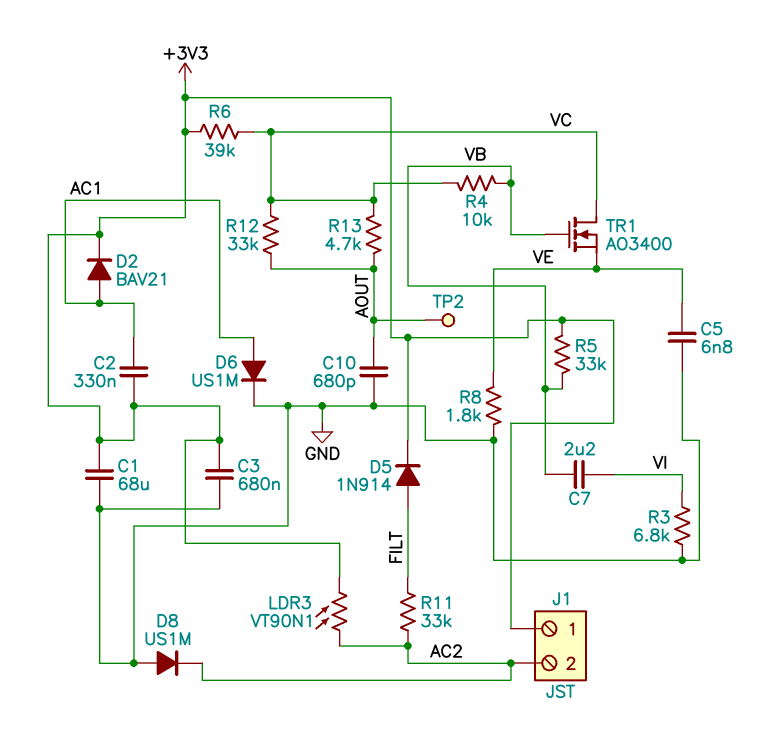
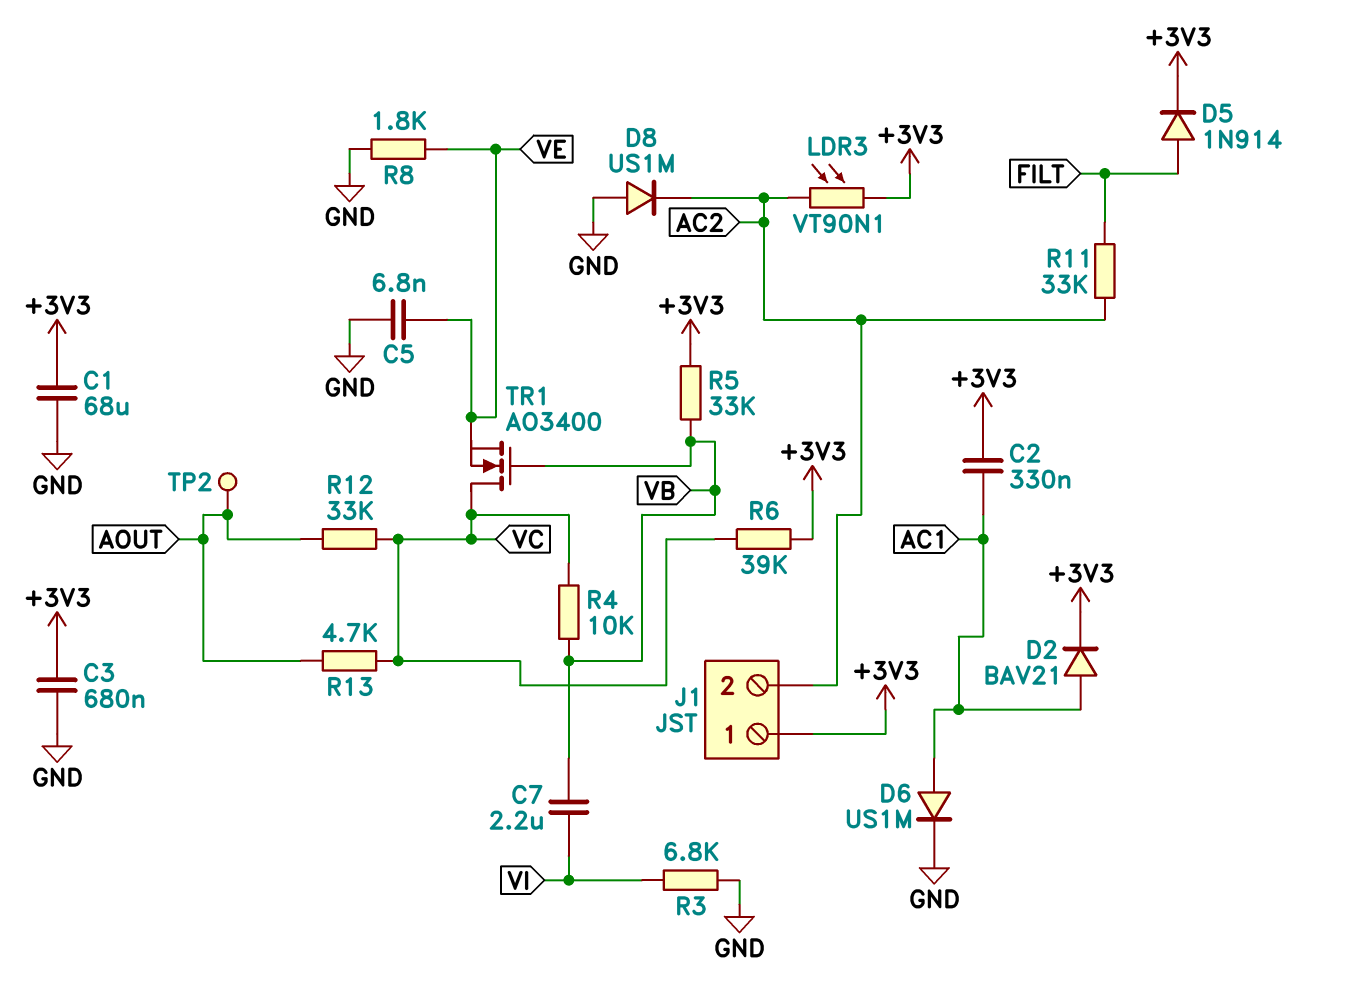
C10: 680pF (AOUT, GND) -> none

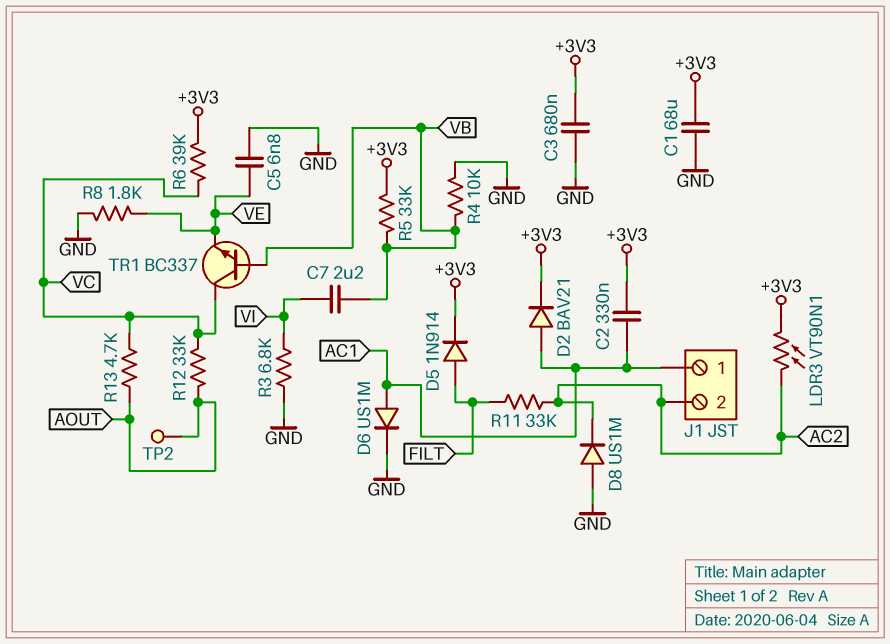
J1 pin 1: +3V3 -> AC1
R4: 10k (VB, VC) -> 10k (GND, VB)
TR1: NMOS AO3400 (G VB, D VC, S VE) -> NPN BC337 (B VB, C VC, E VE)

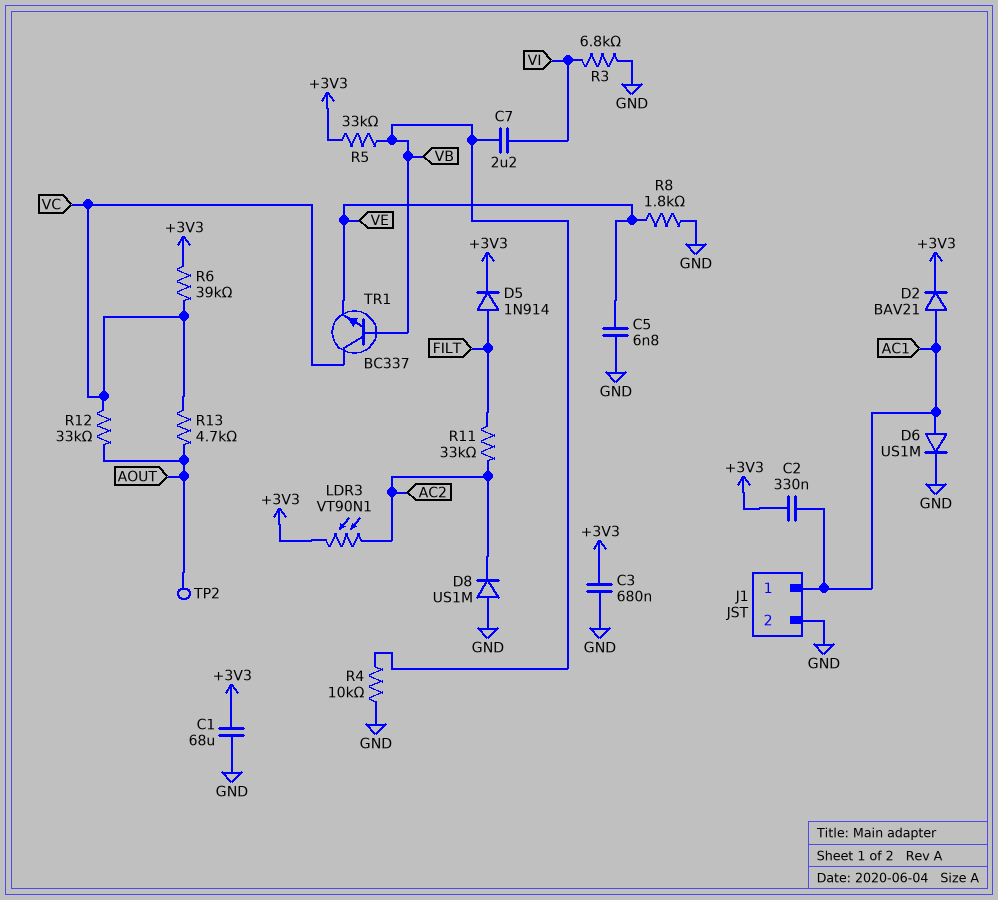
J1 pin 2: AC2 -> GND

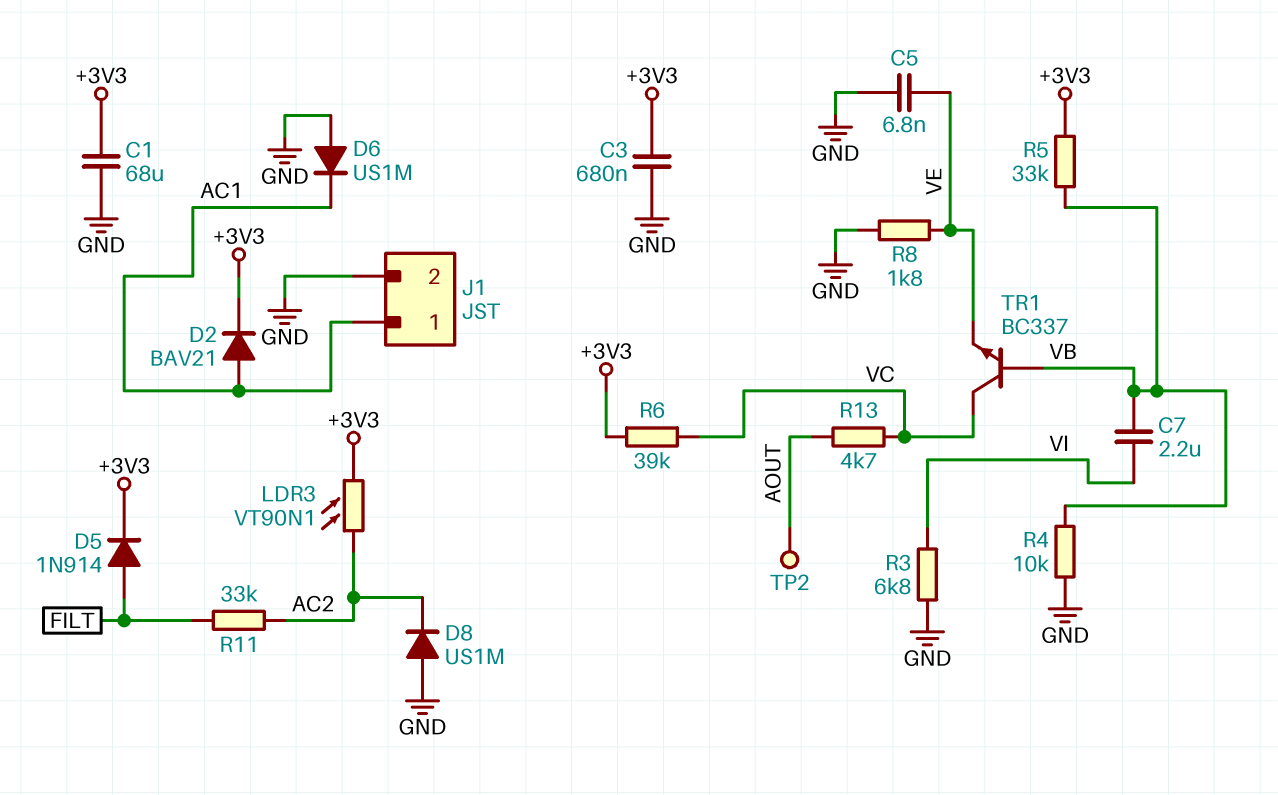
C2: 330nF (+3V3, AC1) -> none
D6: diode US1M (A AC1, K GND) -> diode US1M (A GND, K AC1)
R12: 33k (AOUT, VC) -> none

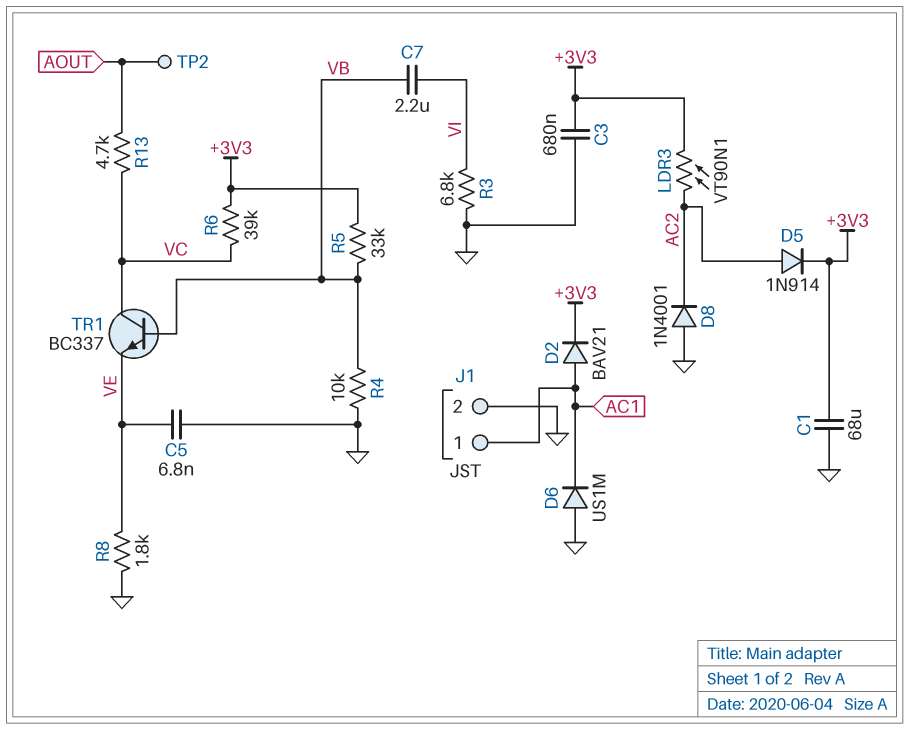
D5: diode 1N914 (A FILT, K +3V3) -> diode 1N914 (A AC2, K +3V3)
D8: diode US1M (A GND, K AC2) -> diode 1N4001 (A GND, K AC2)
R11: 33k (AC2, FILT) -> none

